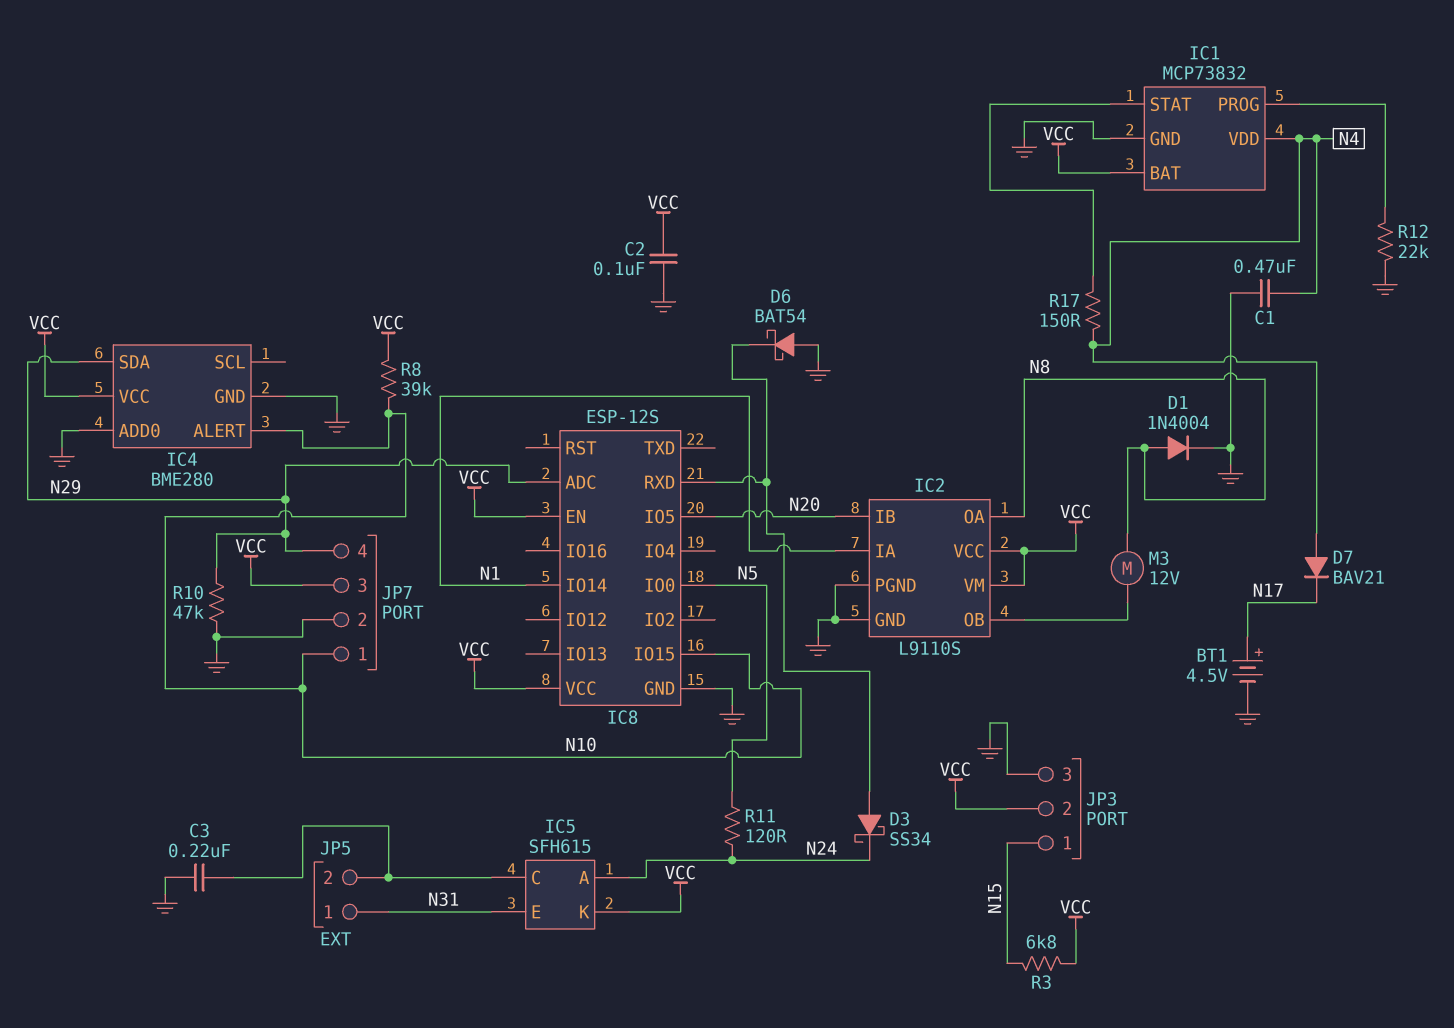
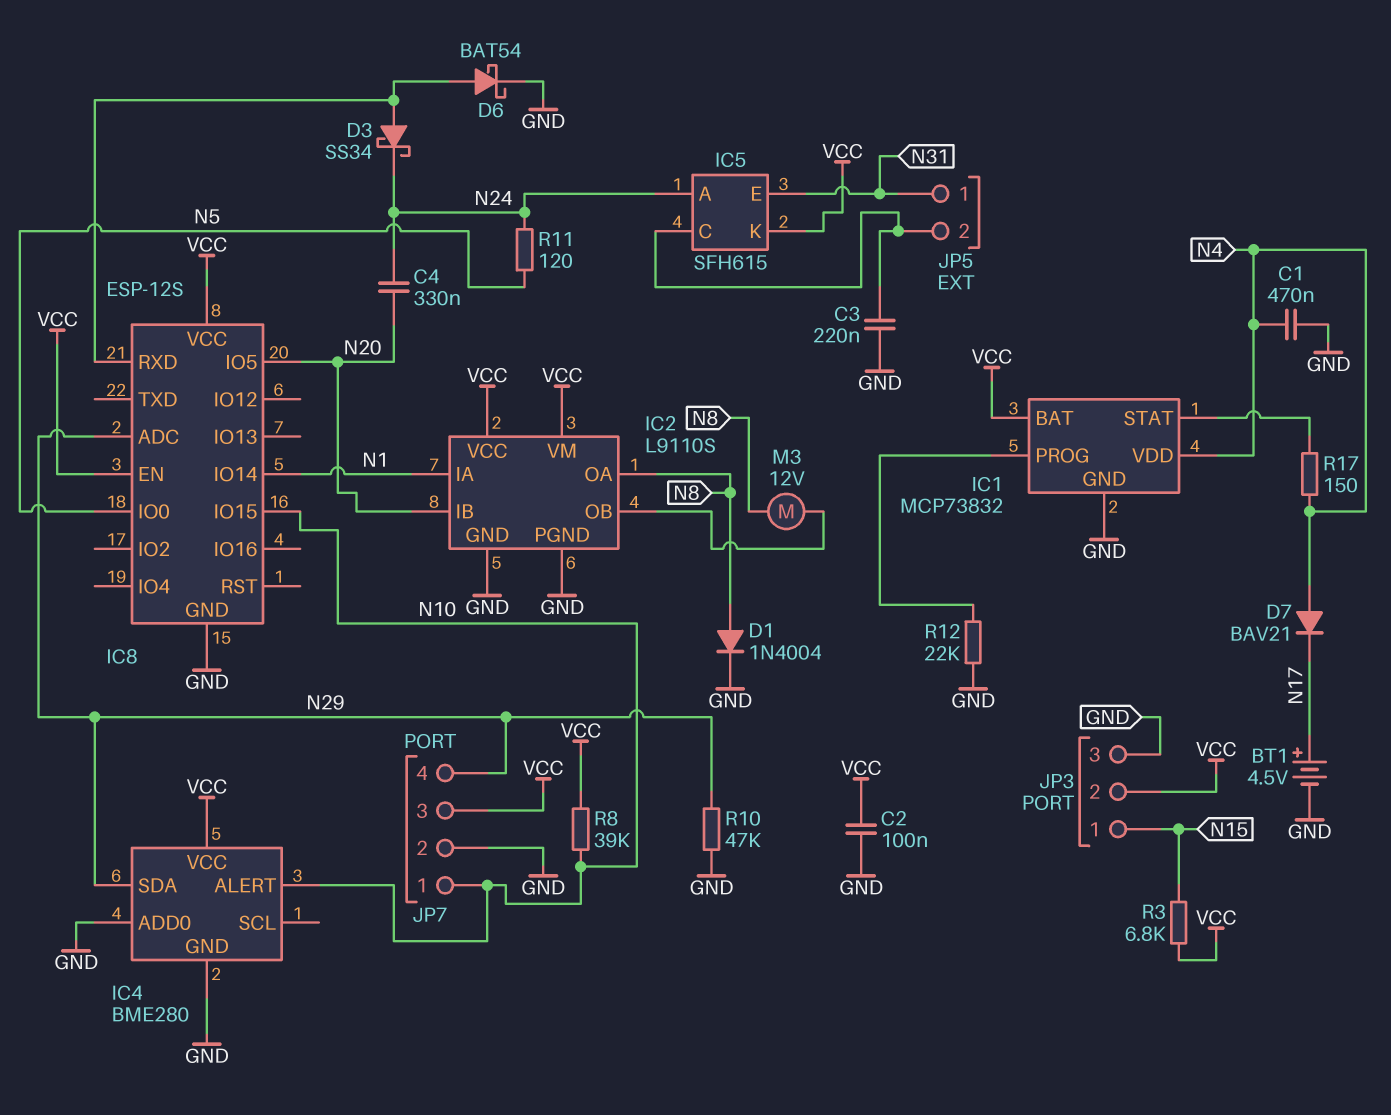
C4: none -> 330nF (N20, N24)
D6: schottky BAT54 (A GND, K IC8/RXD) -> schottky BAT54 (A IC8/RXD, K GND)

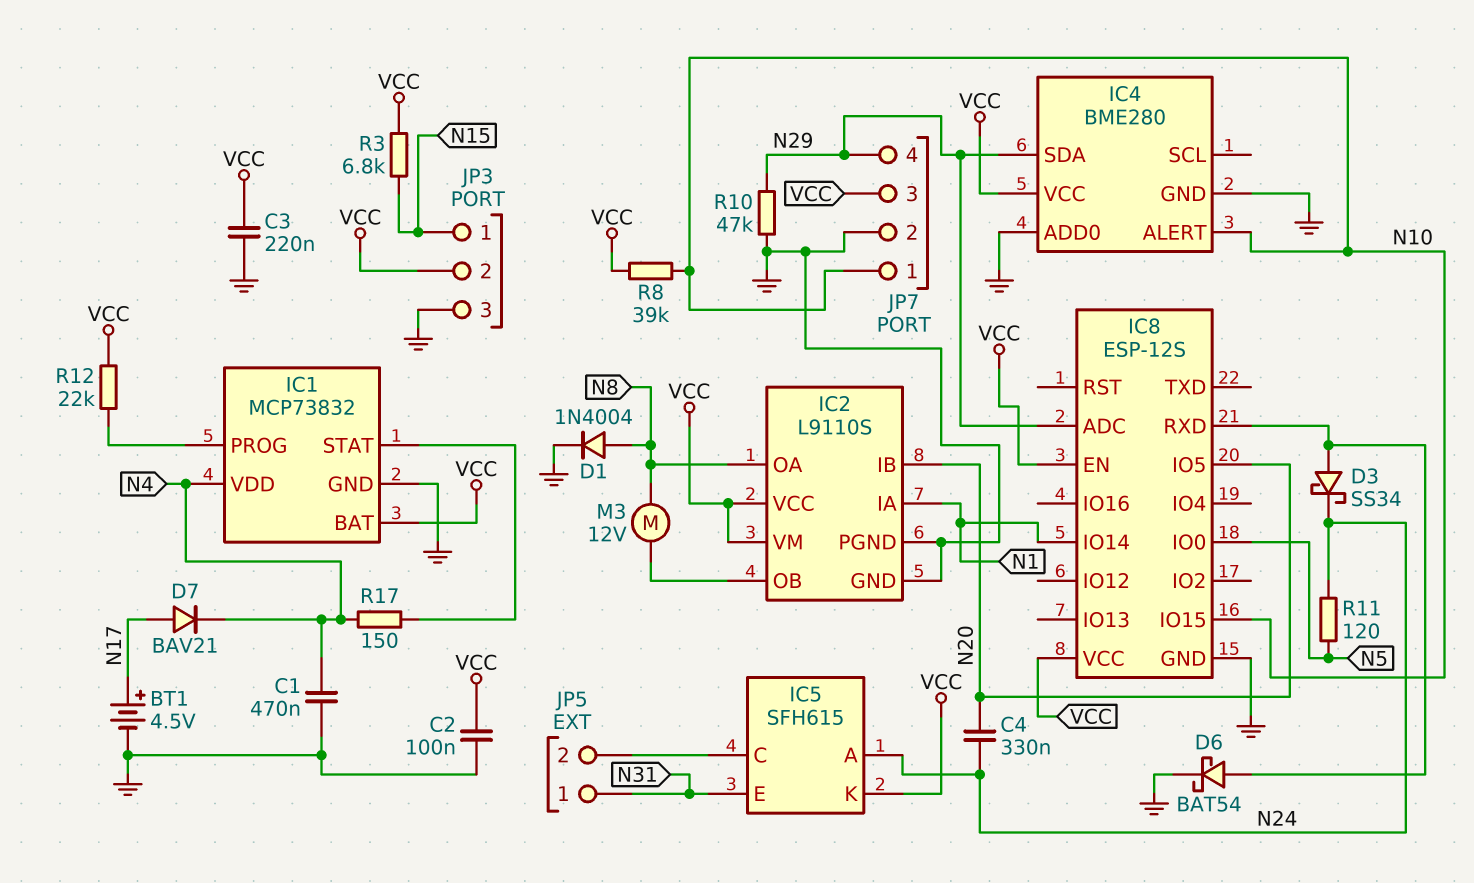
C3: 220nF (GND, IC5/C) -> 220nF (GND, VCC)
D7: diode BAV21 (A N4, K N17) -> diode BAV21 (A N17, K N4)
R12: 22k (GND, IC1/PROG) -> 22k (IC1/PROG, VCC)

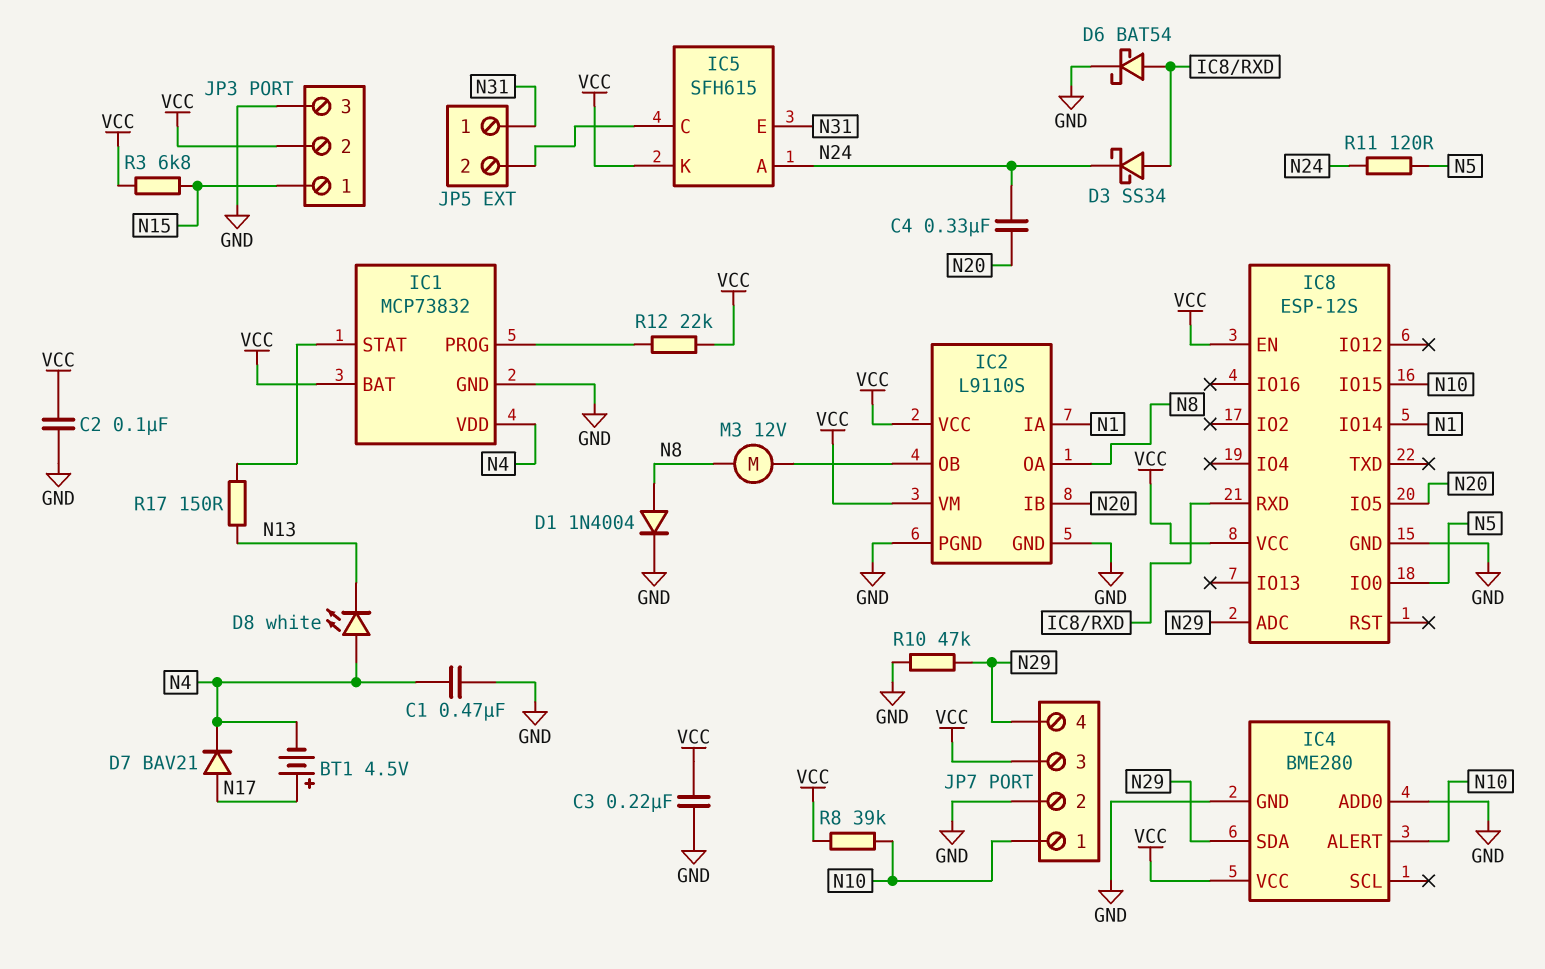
BT1: 4.5V (plus N17, minus GND) -> 4.5V (plus N17, minus N4)
D8: none -> LED white (A N4, K N13)
R17: 150 (IC1/STAT, N4) -> 150 (IC1/STAT, N13)

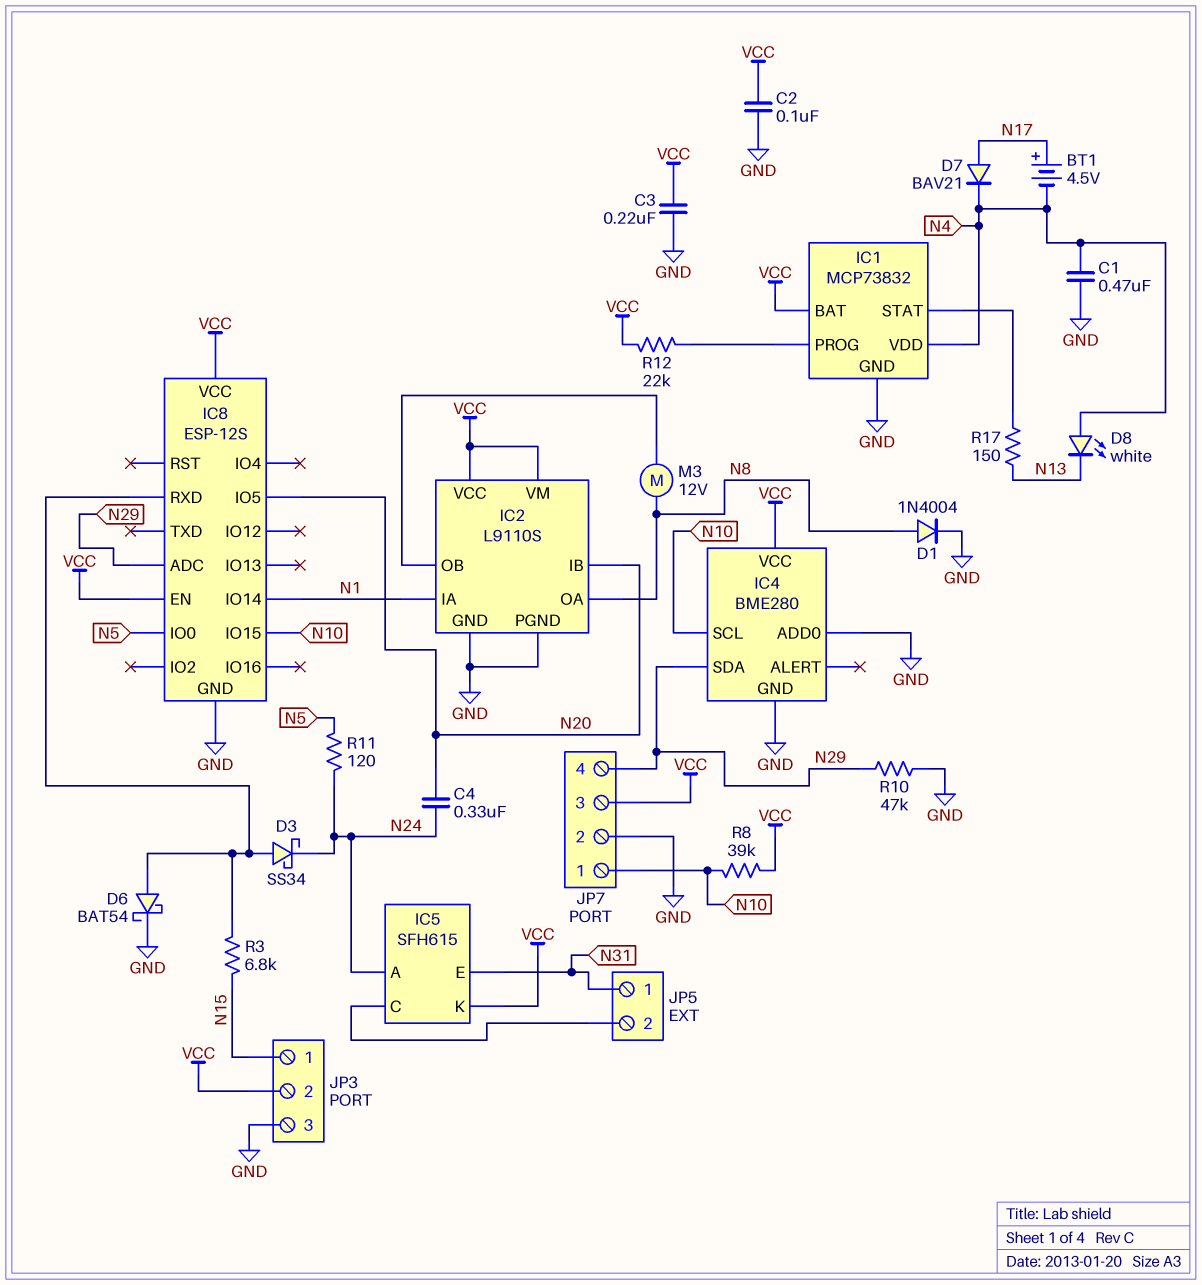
IC4 pin ALERT: N10 -> none
IC4 pin SCL: none -> N10
R3: 6.8k (N15, VCC) -> 6.8k (IC8/RXD, N15)

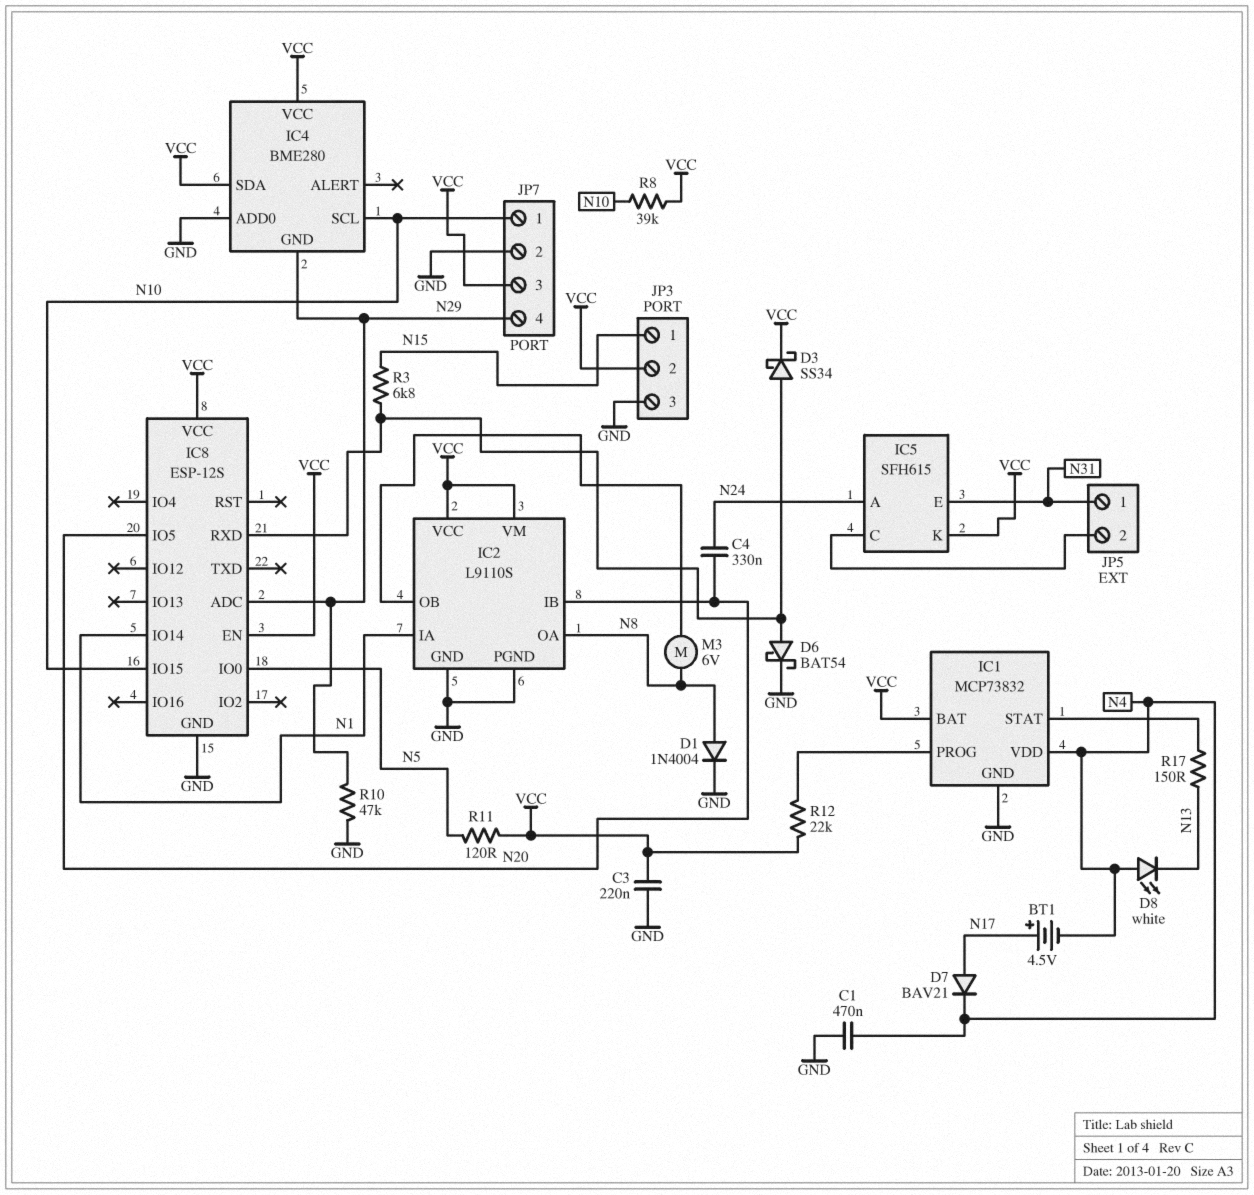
C2: 100nF (GND, VCC) -> none
D3: schottky SS34 (A IC8/RXD, K N24) -> schottky SS34 (A IC8/RXD, K VCC)
IC4 pin GND: GND -> N29
IC4 pin SDA: N29 -> VCC
M3: motor 12V (IC2/OB, N8) -> motor 6V (IC2/OB, N8)
R11: 120 (N5, N24) -> 120 (N5, VCC)

